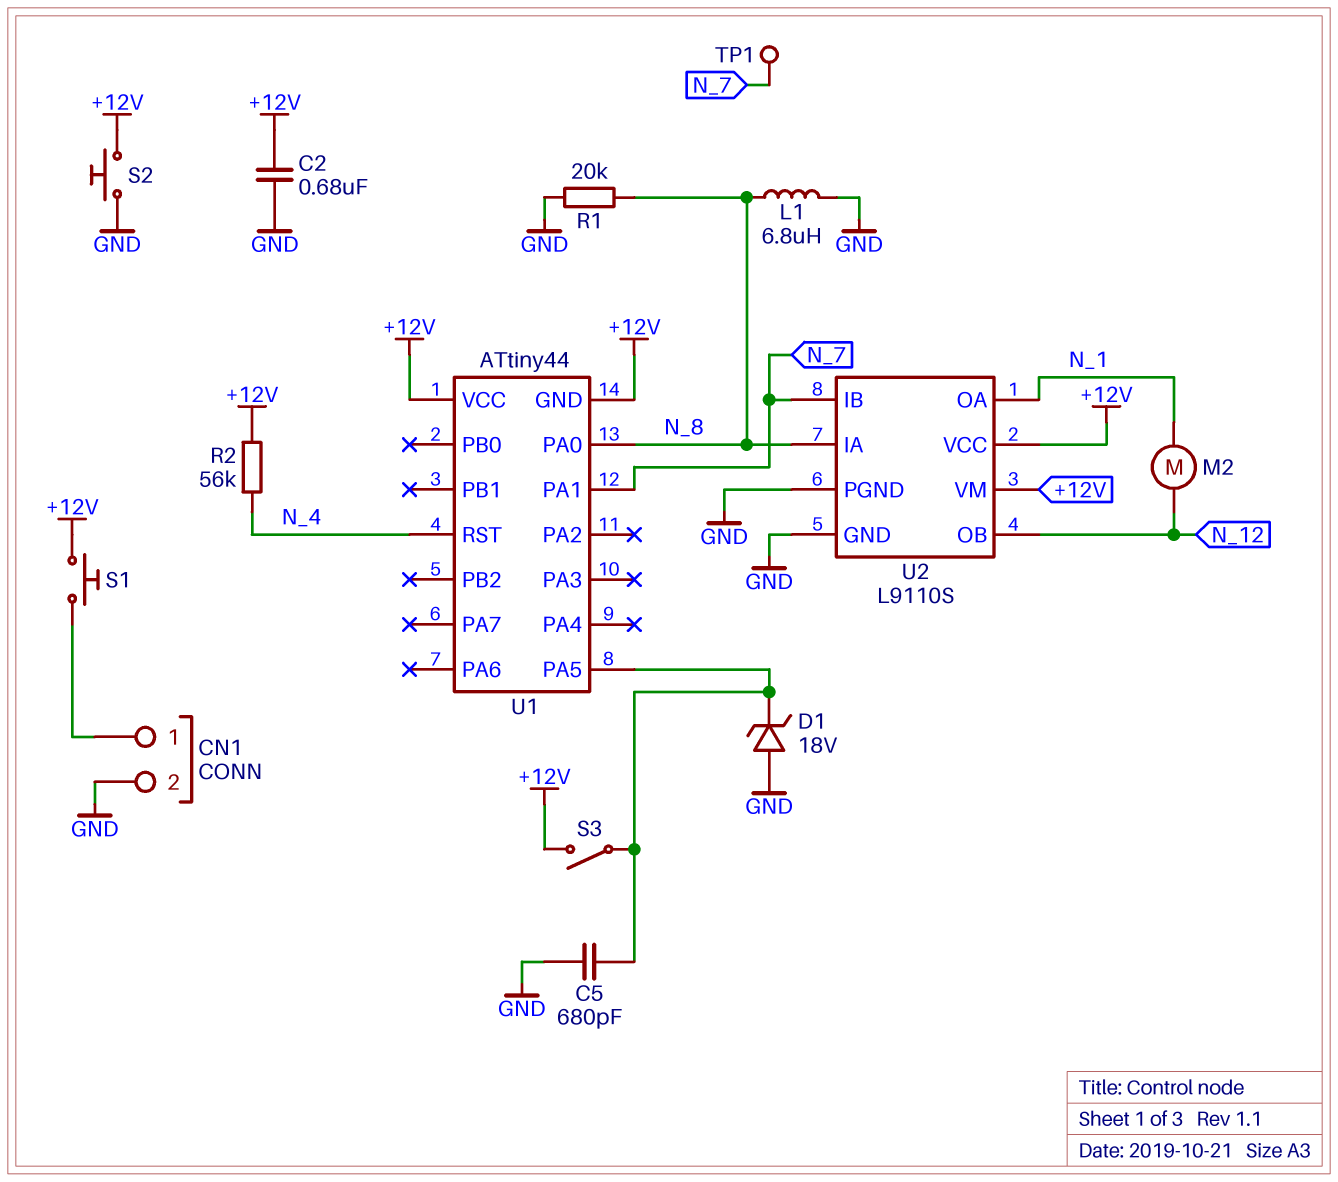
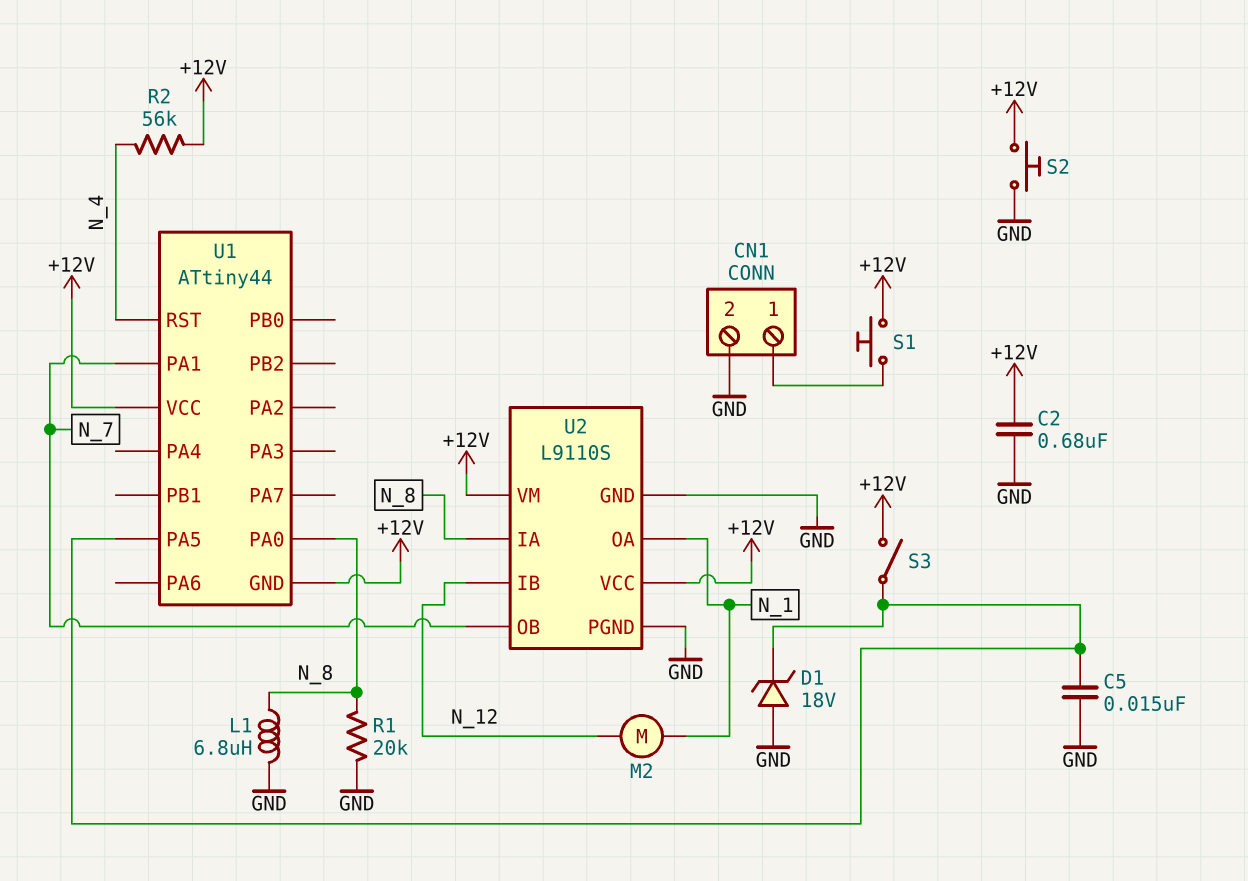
C5: 680pF (GND, U1/PA5) -> 15nF (GND, U1/PA5)
TP1: test point (N_7) -> none
U2 pin IB: N_7 -> N_12
U2 pin OB: N_12 -> N_7

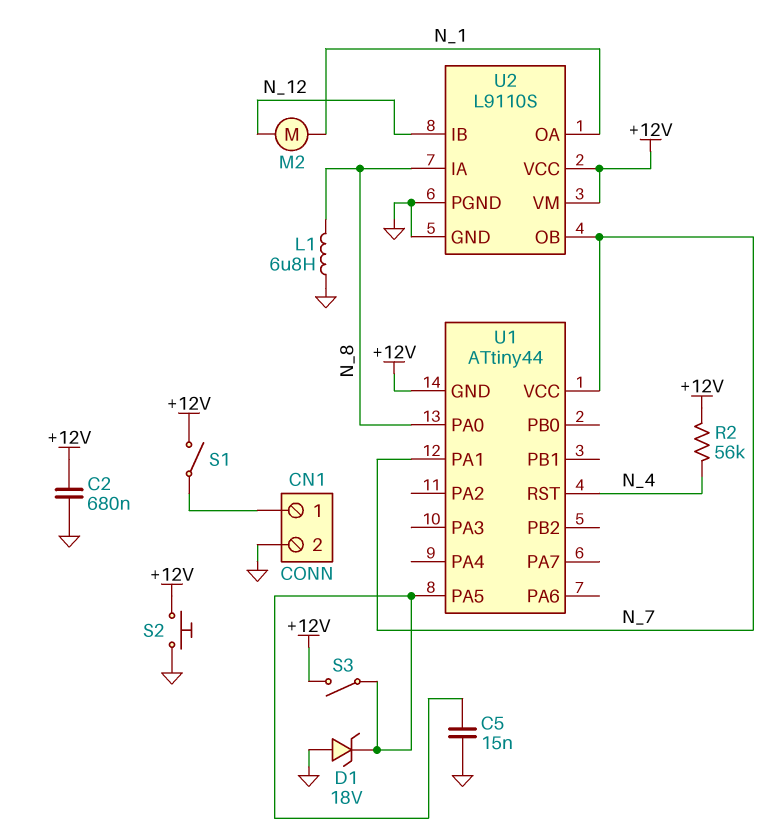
R1: 20k (GND, N_8) -> none
S1: button (+12V, CN1/1) -> switch (+12V, CN1/1)
U1 pin VCC: +12V -> N_7

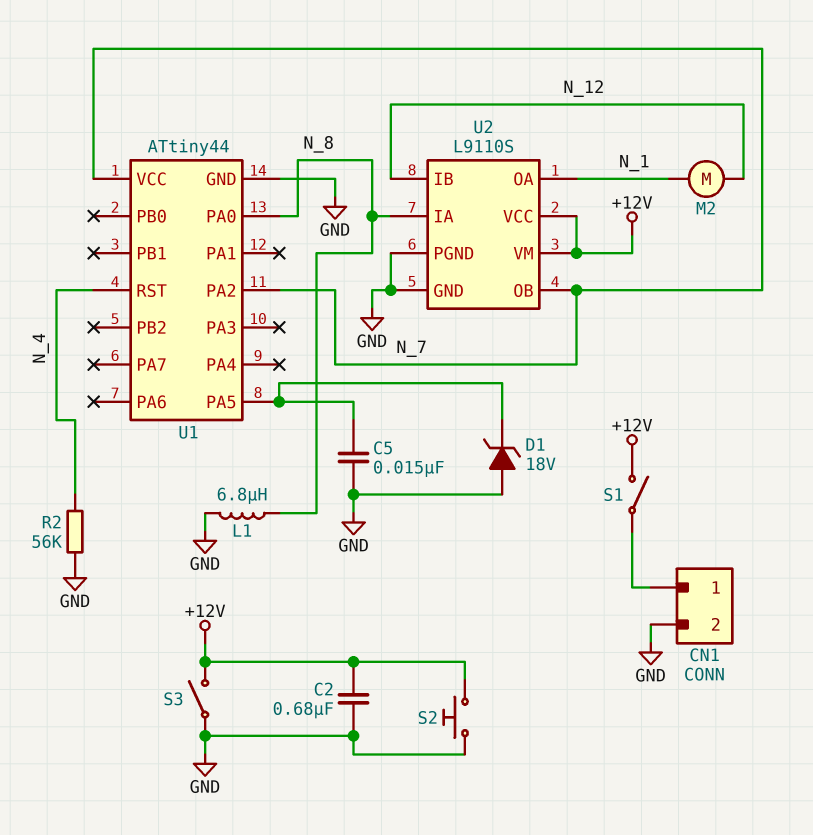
R2: 56k (+12V, N_4) -> 56k (GND, N_4)
S3: switch (+12V, U1/PA5) -> switch (+12V, GND)
U1 pin GND: +12V -> GND
U1 pin PA1: N_7 -> none
U1 pin PA2: none -> N_7

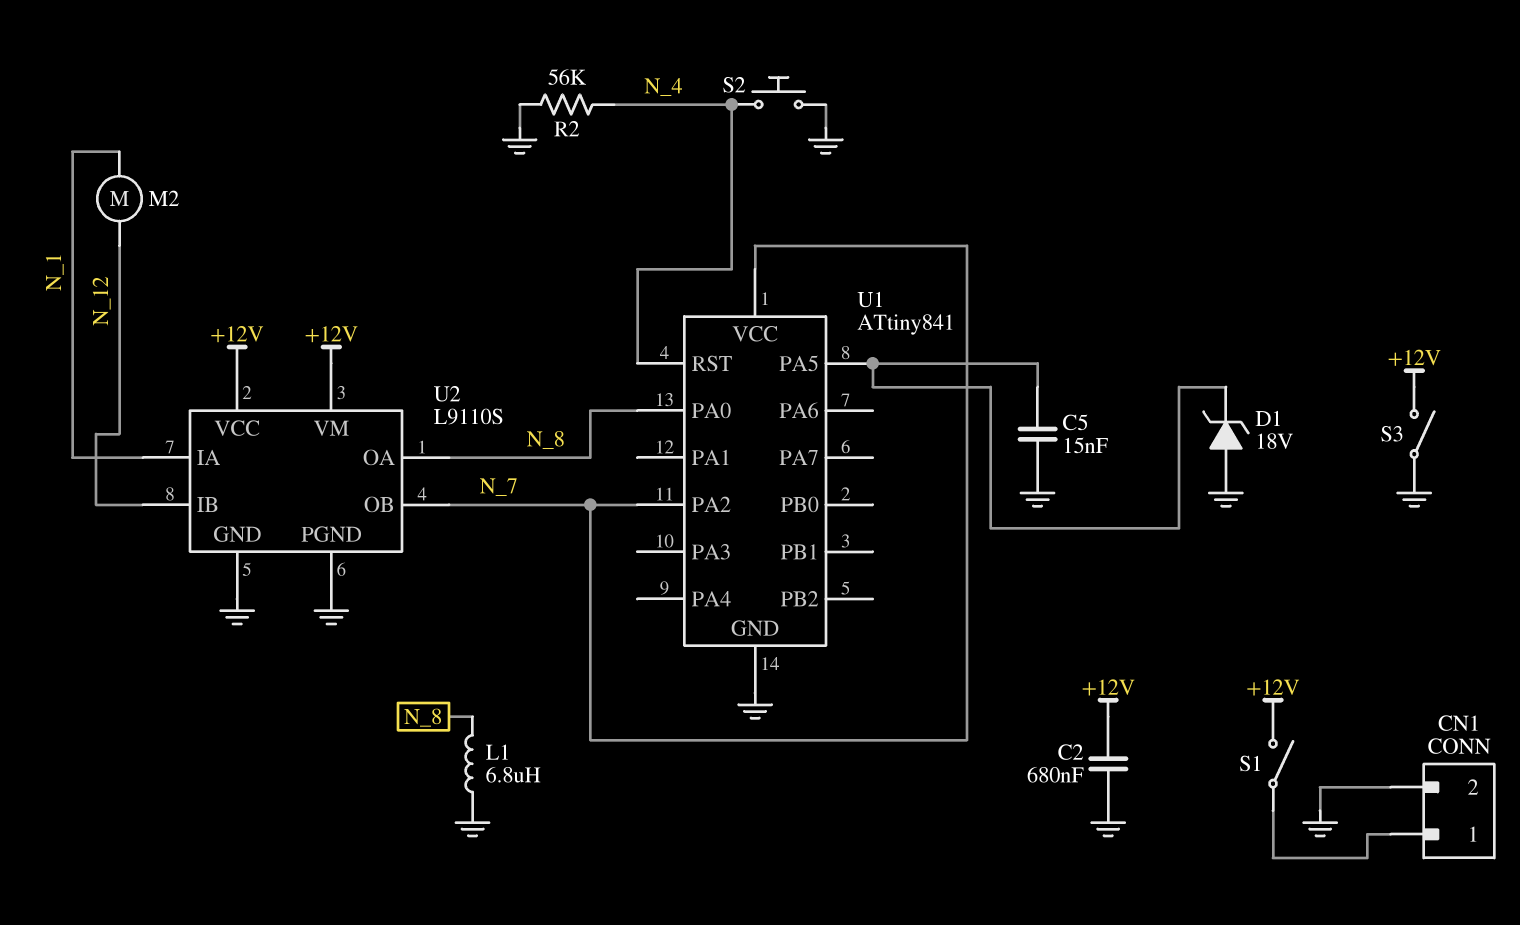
S2: button (+12V, GND) -> button (GND, N_4)
U1: ATtiny44 -> ATtiny841
U2 pin IA: N_8 -> N_1
U2 pin OA: N_1 -> N_8

